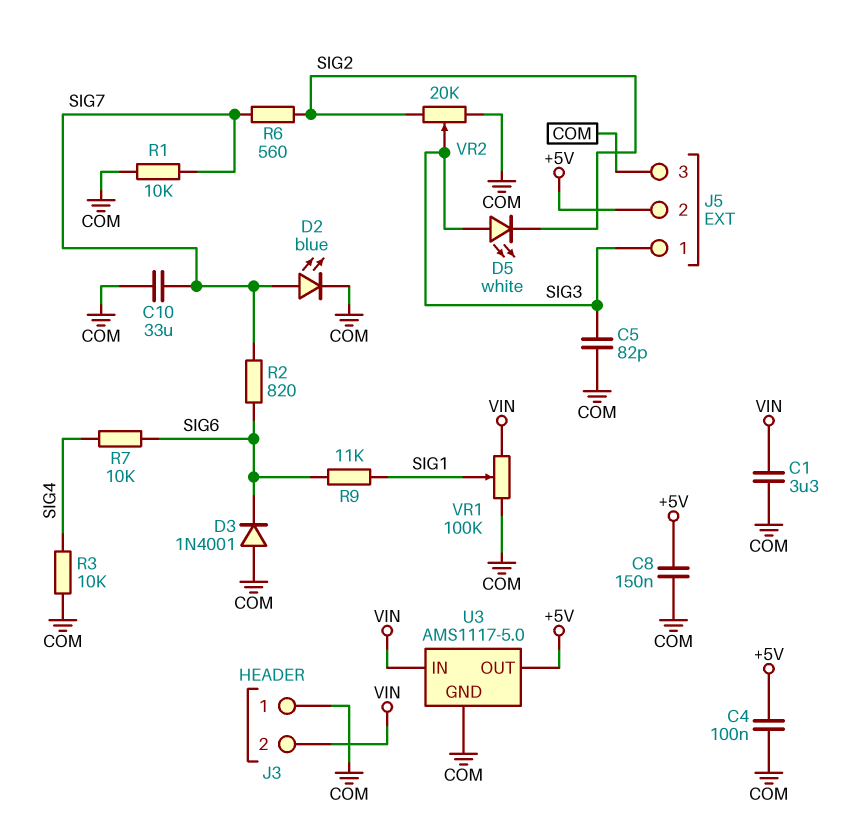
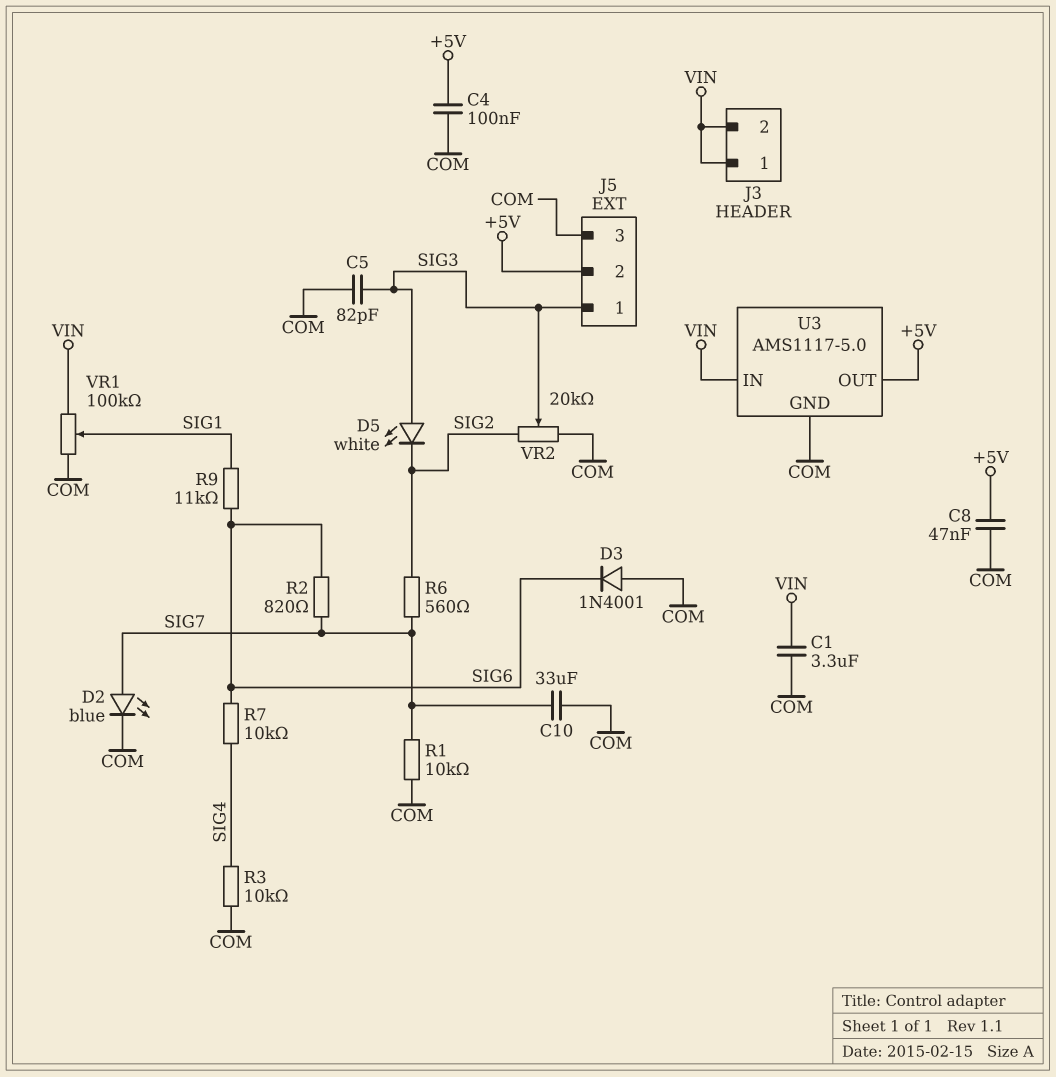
C8: 150nF (+5V, COM) -> 47nF (+5V, COM)
J3 pin 1: COM -> VIN

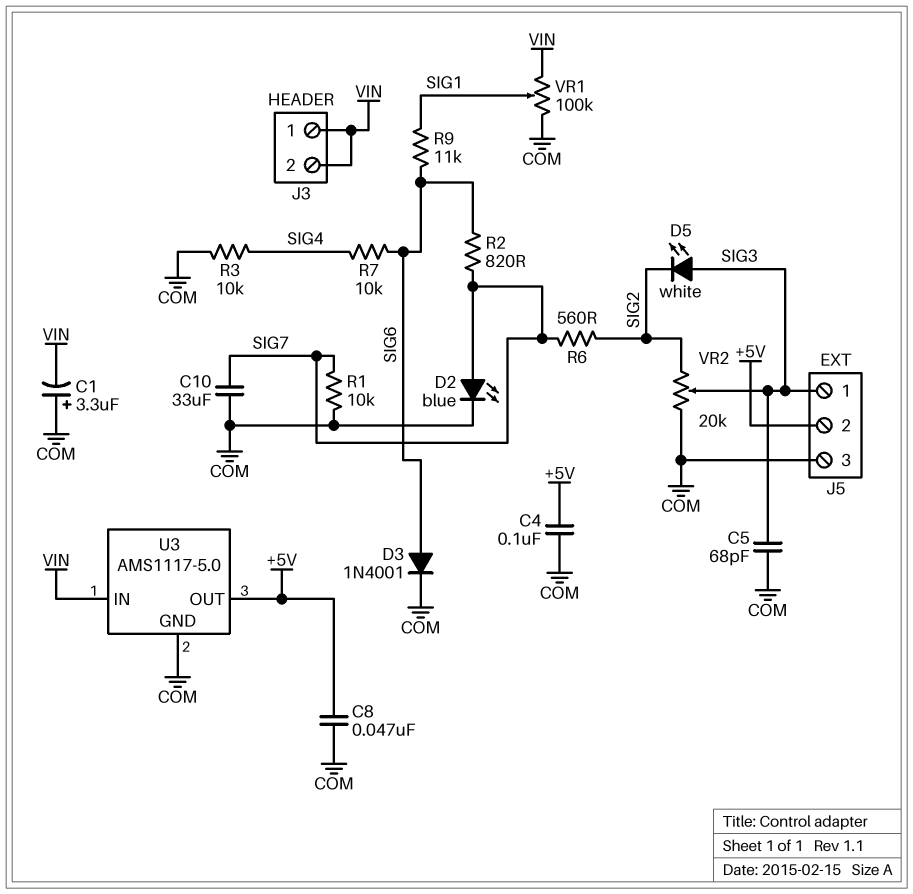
C1: 3.3uF (COM, VIN) -> 3.3uF (plus COM, minus VIN)
C5: 82pF (COM, SIG3) -> 68pF (COM, SIG3)
D3: diode 1N4001 (A COM, K SIG6) -> diode 1N4001 (A SIG6, K COM)

